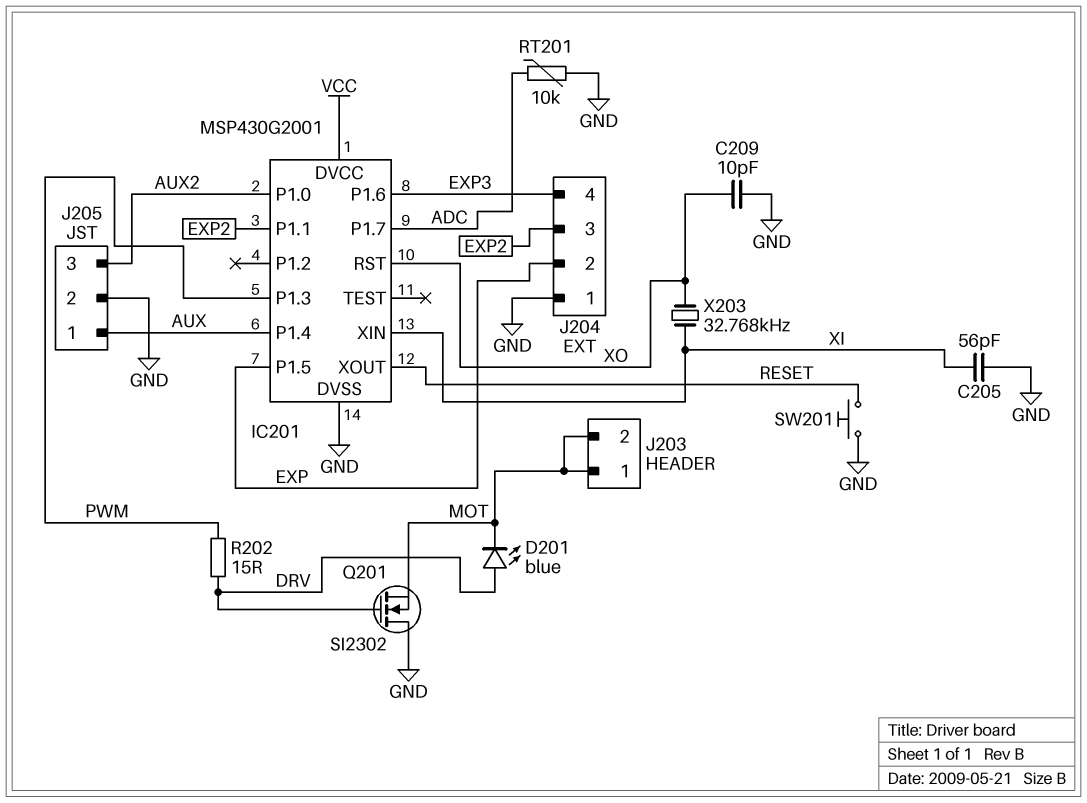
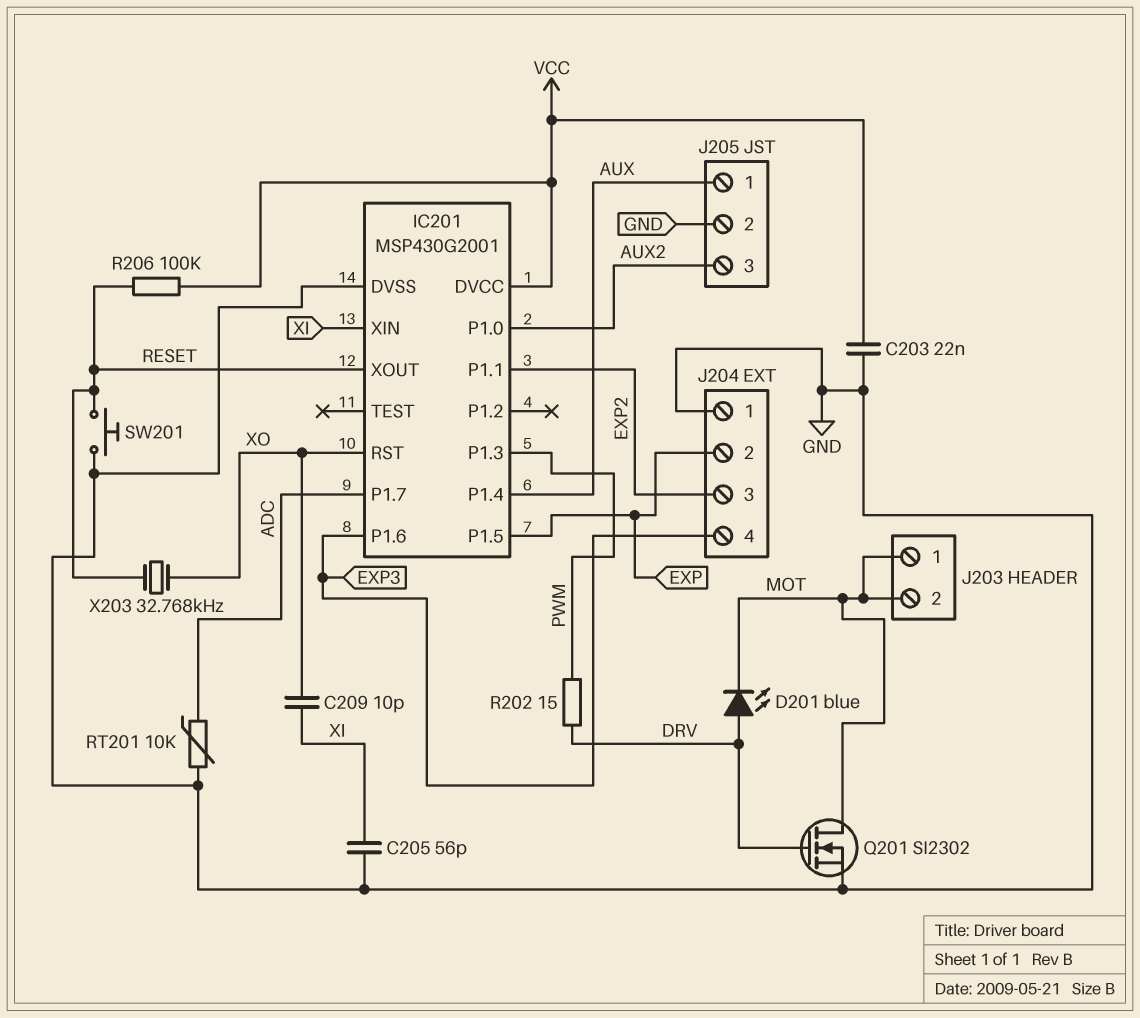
C203: none -> 22nF (GND, VCC)
C209: 10pF (GND, XO) -> 10pF (XI, XO)
Q201: NMOS SI2302 (G DRV, D GND, S MOT) -> NMOS SI2302 (G DRV, D MOT, S GND)
R206: none -> 100k (RESET, VCC)
X203: 32.768kHz (XI, XO) -> 32.768kHz (RESET, XO)

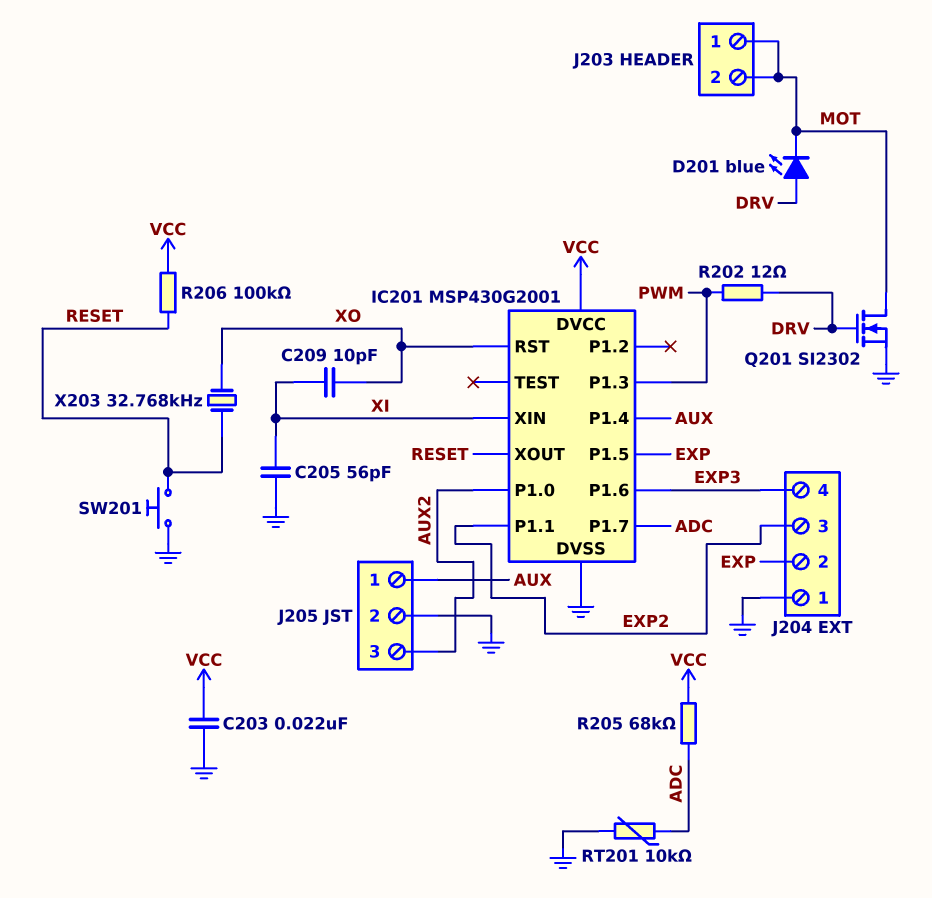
R202: 15 (DRV, PWM) -> 12 (DRV, PWM)
R205: none -> 68k (ADC, VCC)

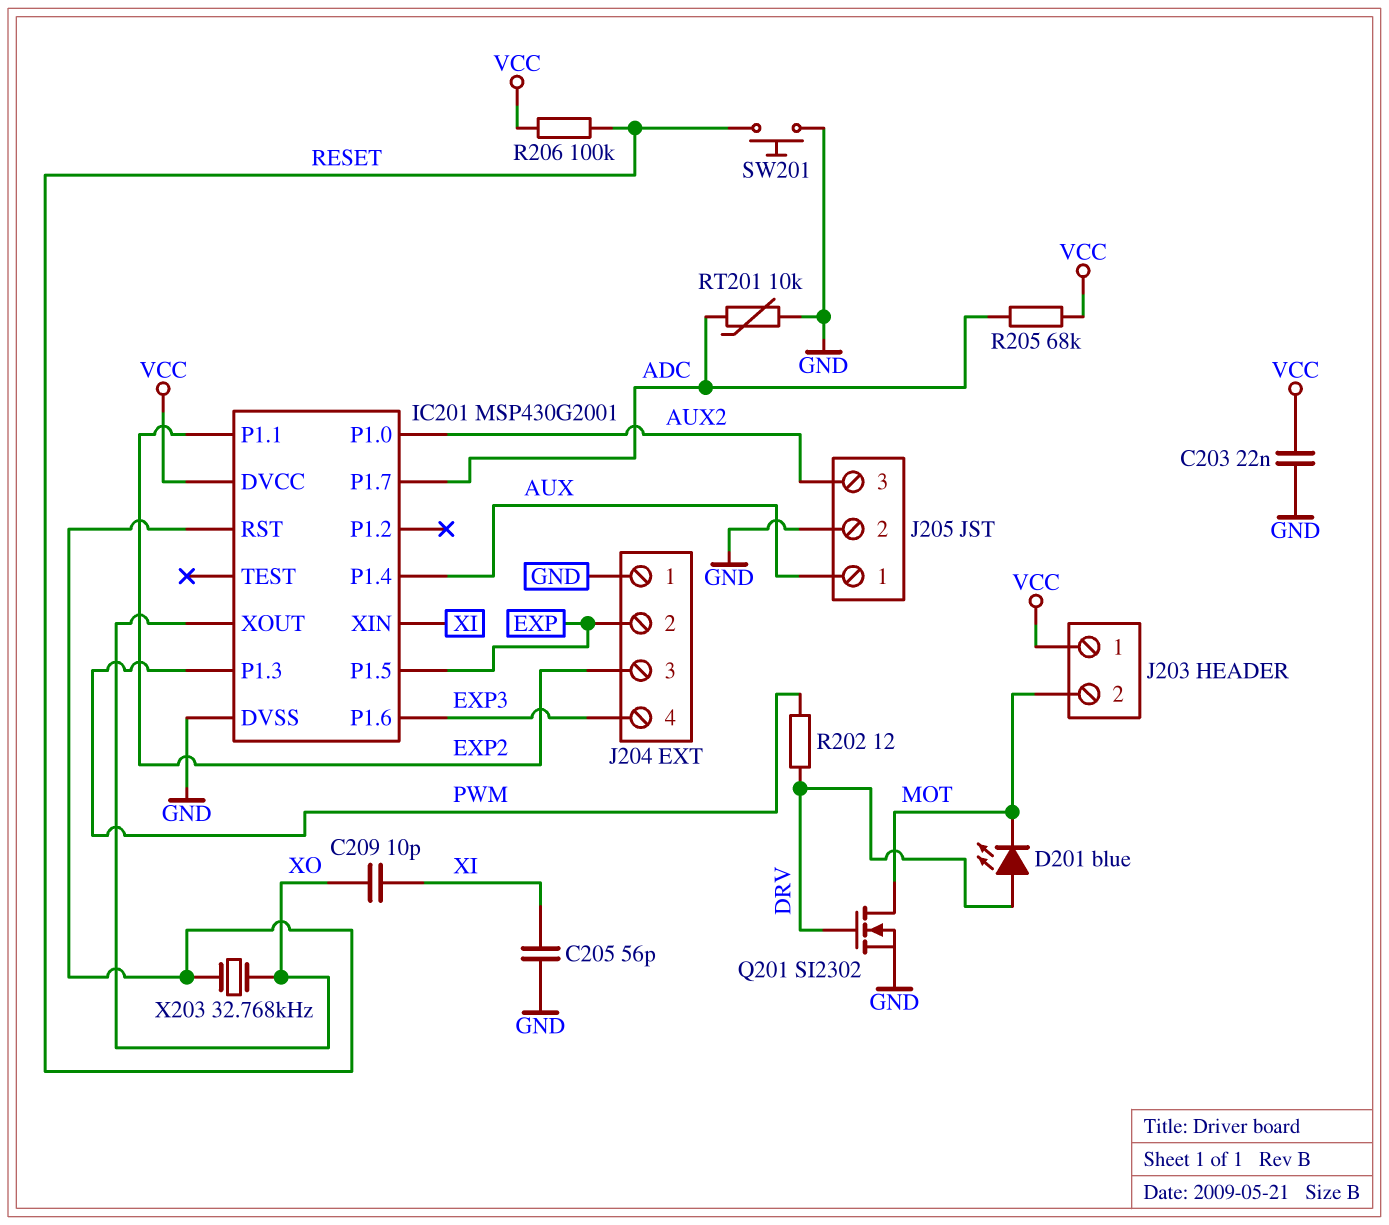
IC201 pin RST: XO -> RESET
IC201 pin XOUT: RESET -> XO
J203 pin 1: MOT -> VCC

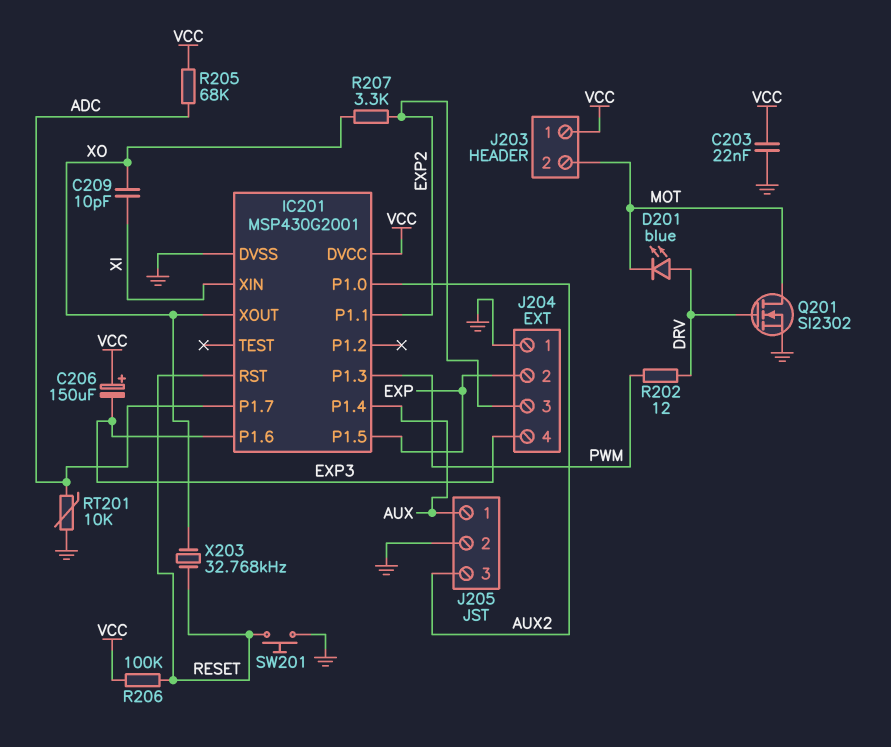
C205: 56pF (GND, XI) -> none
C206: none -> 150uF (plus VCC, minus EXP3)
R207: none -> 3.3k (EXP2, XO)

